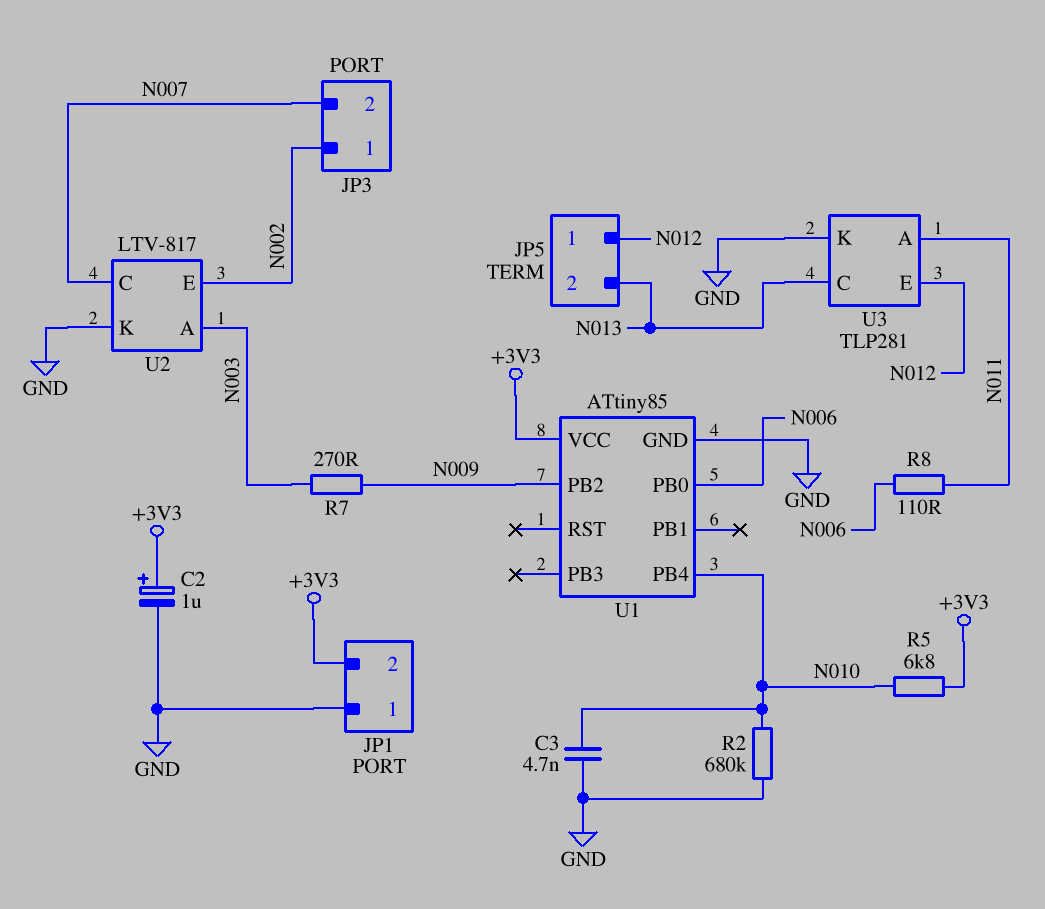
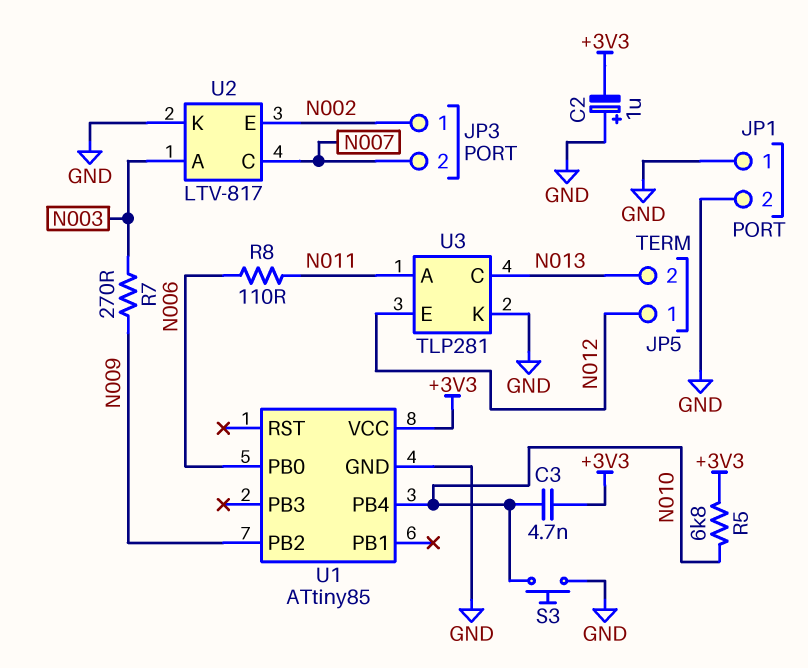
C2: 1uF (plus +3V3, minus GND) -> 1uF (plus GND, minus +3V3)
C3: 4.7nF (GND, N010) -> 4.7nF (+3V3, N010)
JP1 pin 2: +3V3 -> GND
R2: 680k (GND, N010) -> none
S3: none -> button (GND, N010)

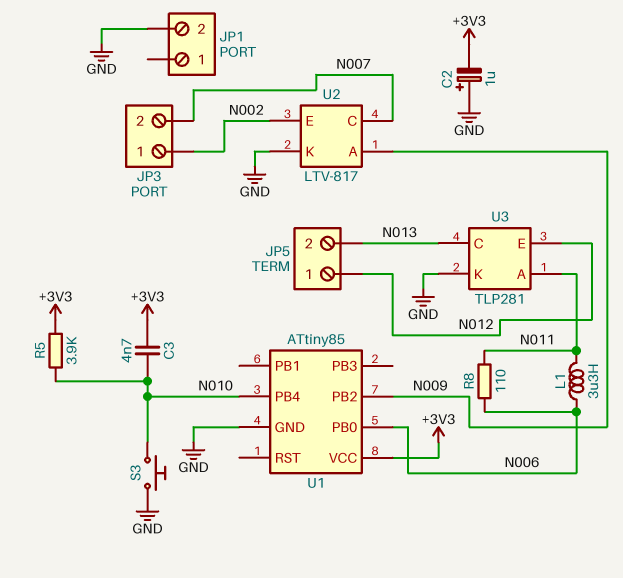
JP1 pin 1: GND -> none
L1: none -> 3.3uH (N006, N011)
R5: 6.8k (+3V3, N010) -> 3.9k (+3V3, N010)
R7: 270 (N003, N009) -> none
U2 pin A: N003 -> N009

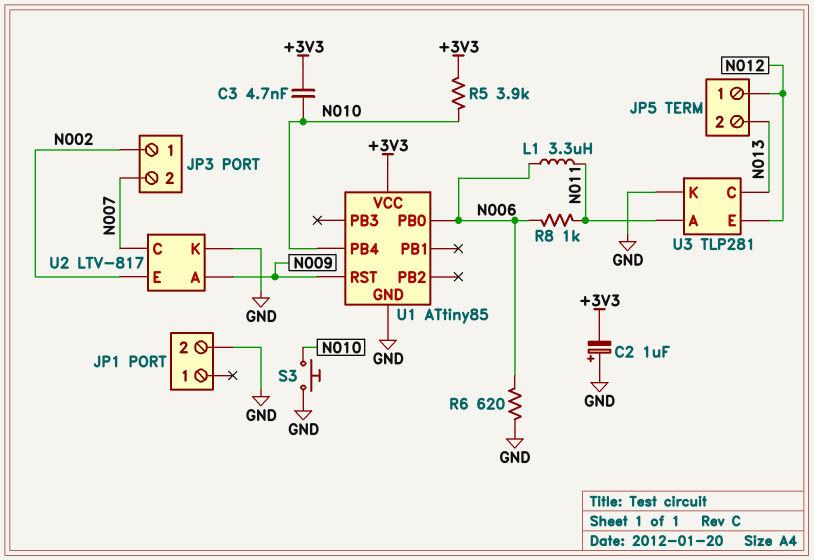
R6: none -> 620 (GND, N006)
R8: 110 (N006, N011) -> 1k (N006, N011)
U1 pin PB2: N009 -> none
U1 pin RST: none -> N009

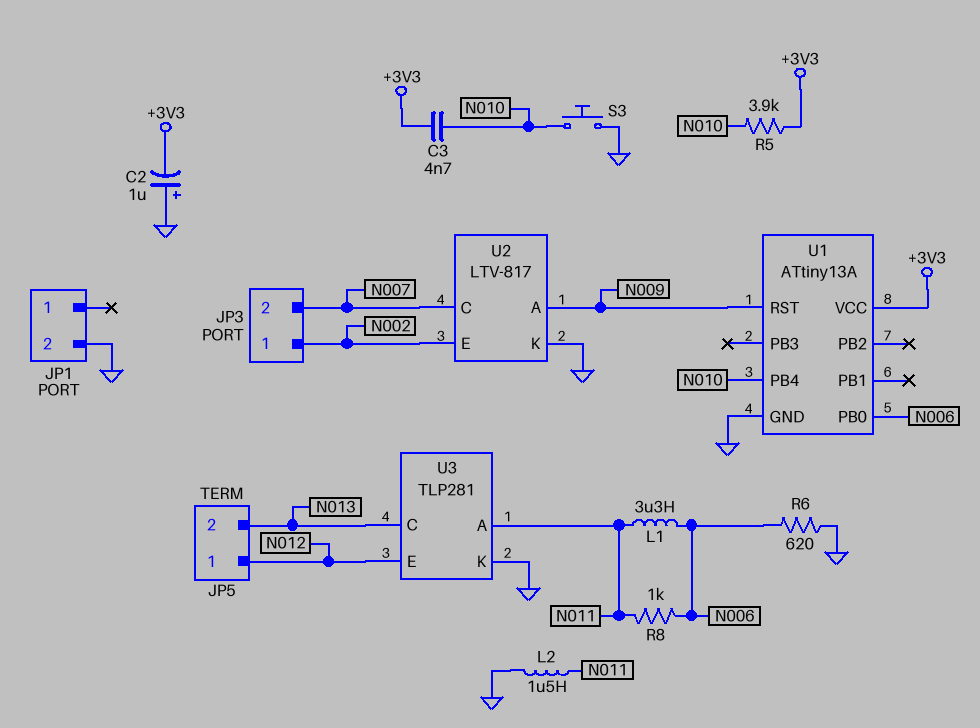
L2: none -> 1.5uH (GND, N011)
U1: ATtiny85 -> ATtiny13A

